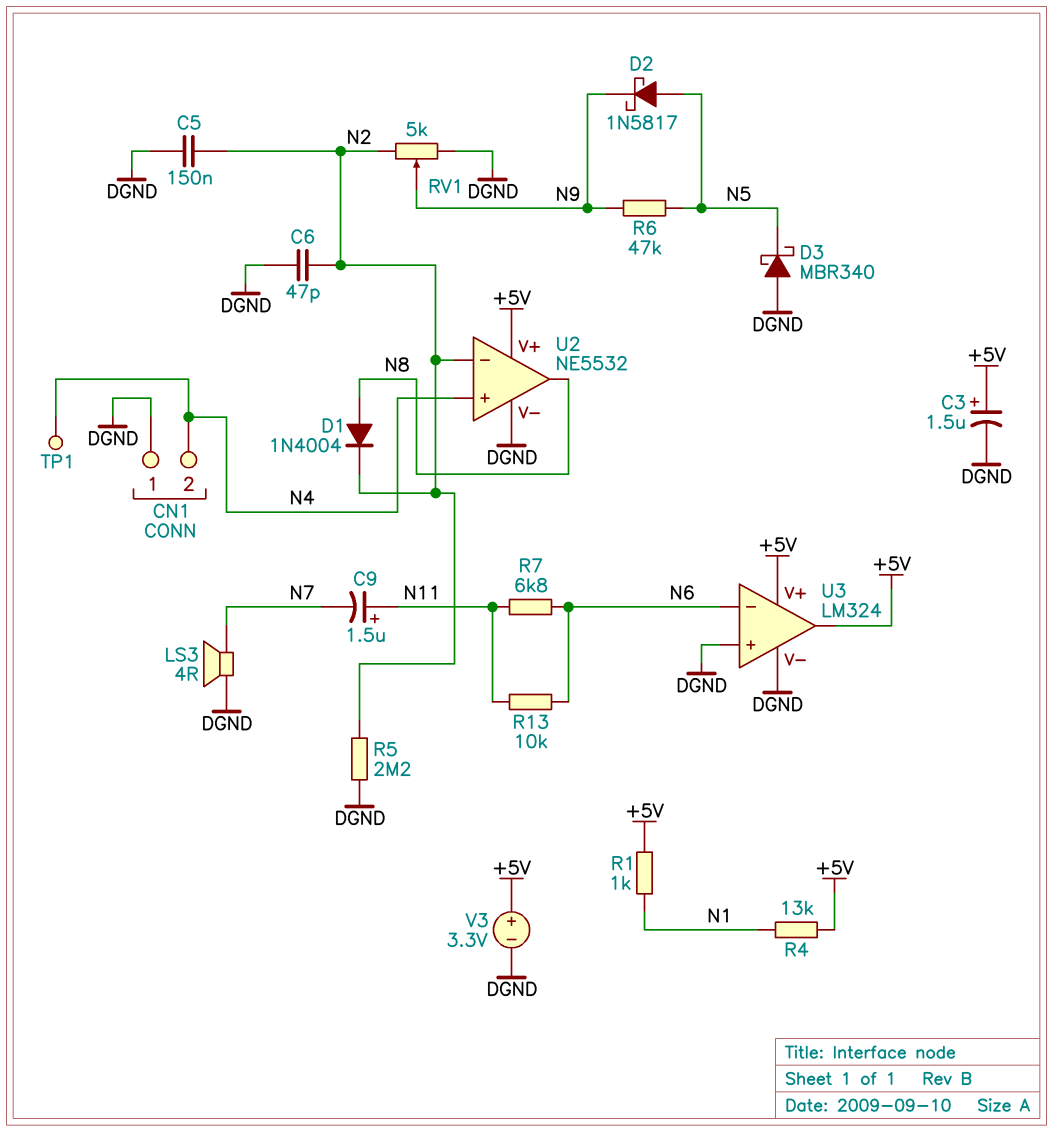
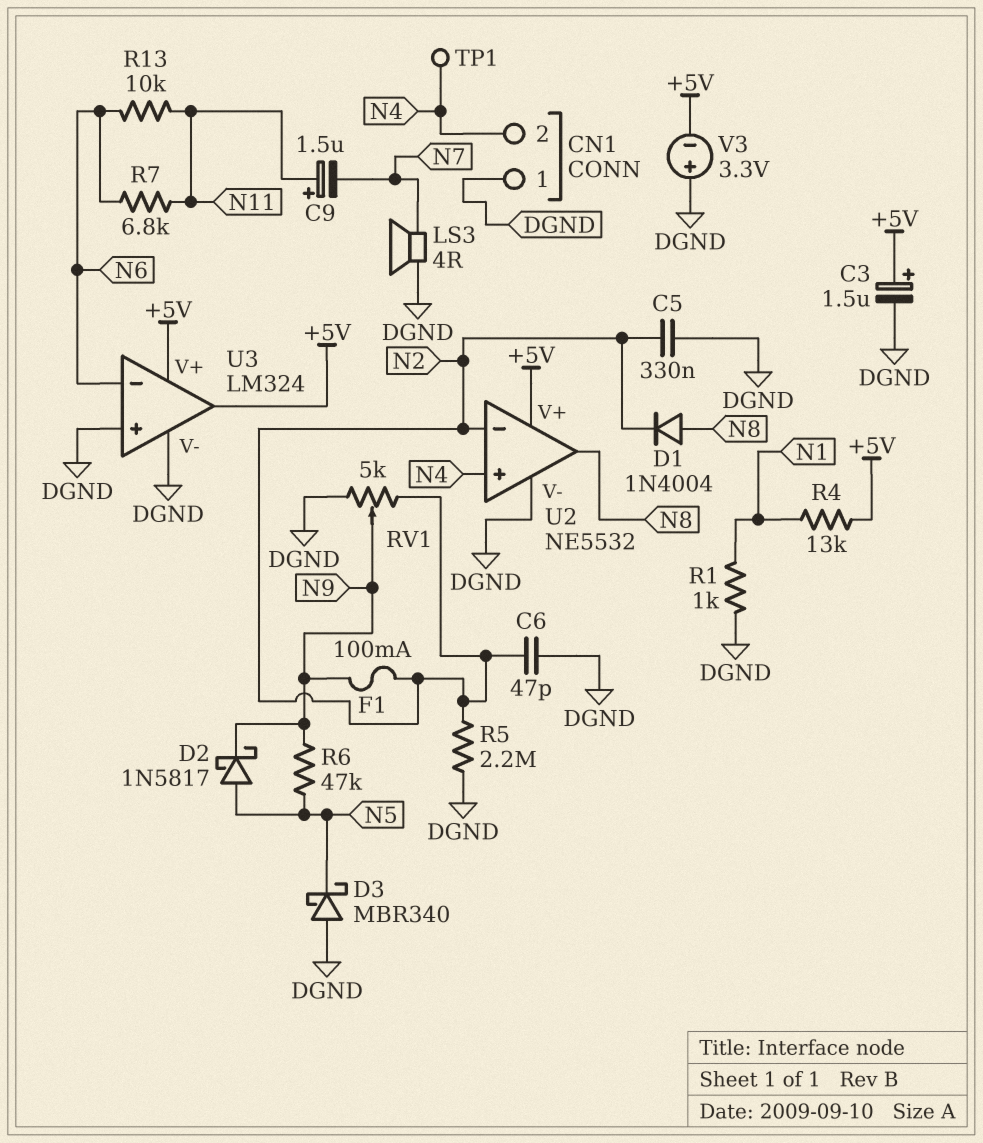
C5: 150nF (DGND, N2) -> 330nF (DGND, N2)
F1: none -> 100mA (N2, N9)
R1: 1k (+5V, N1) -> 1k (DGND, N1)
V3: 3.3V (plus +5V, minus DGND) -> 3.3V (plus DGND, minus +5V)

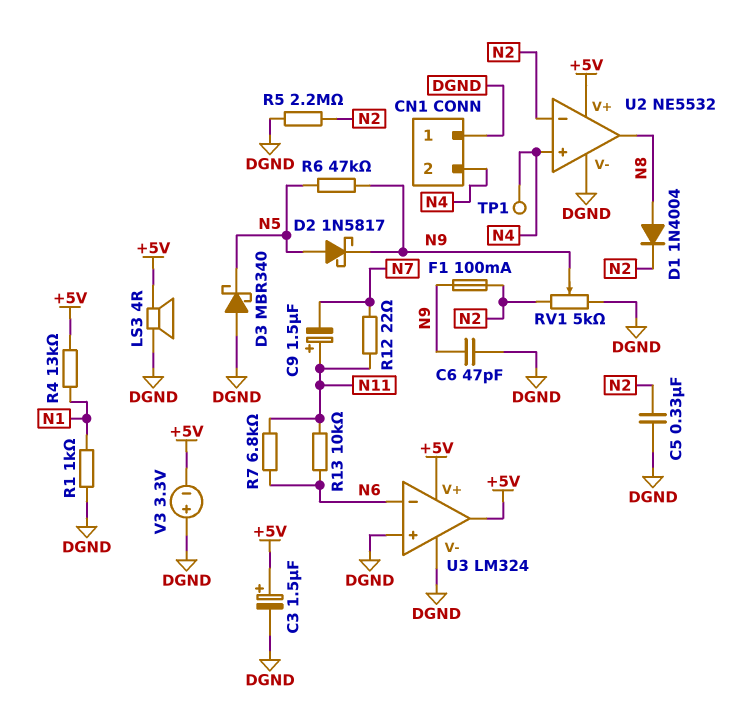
C6: 47pF (DGND, N2) -> 47pF (DGND, N9)
LS3: speaker 4R (DGND, N7) -> speaker 4R (+5V, DGND)
R12: none -> 22 (N7, N11)

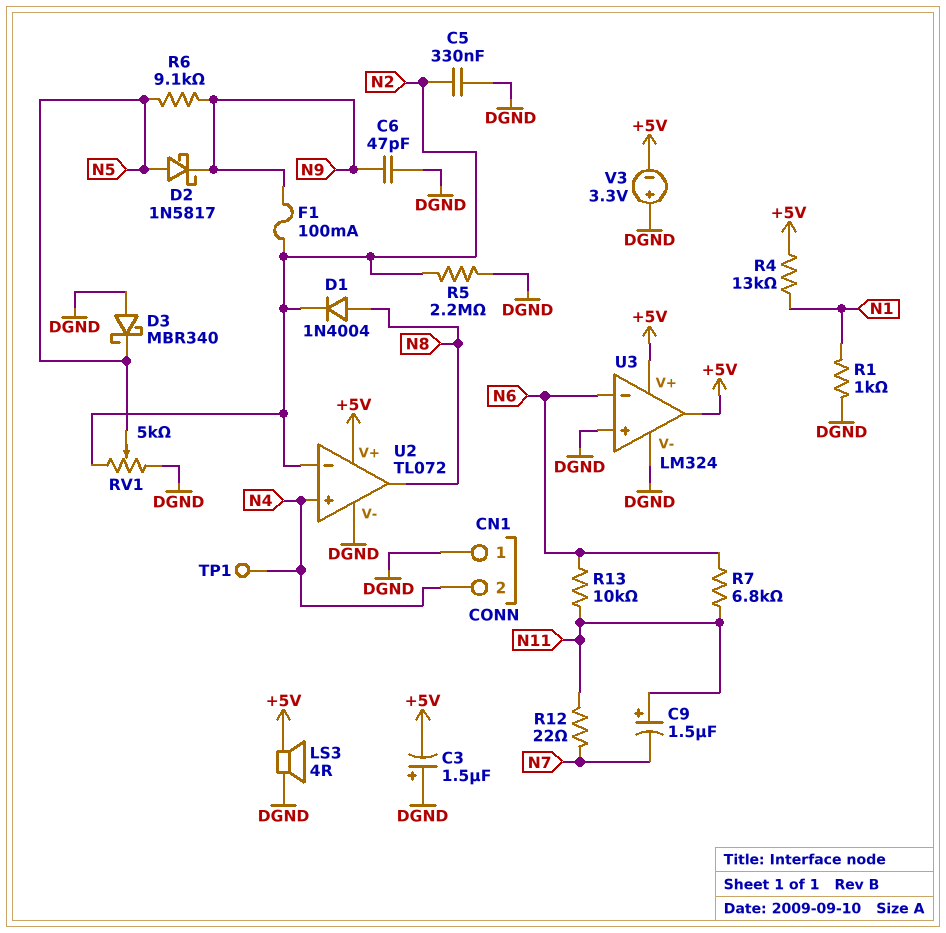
C3: 1.5uF (plus +5V, minus DGND) -> 1.5uF (plus DGND, minus +5V)
R6: 47k (N5, N9) -> 9.1k (N5, N9)
RV1: 5k (DGND, N2, wiper N9) -> 5k (DGND, N2, wiper N5)
U2: NE5532 -> TL072

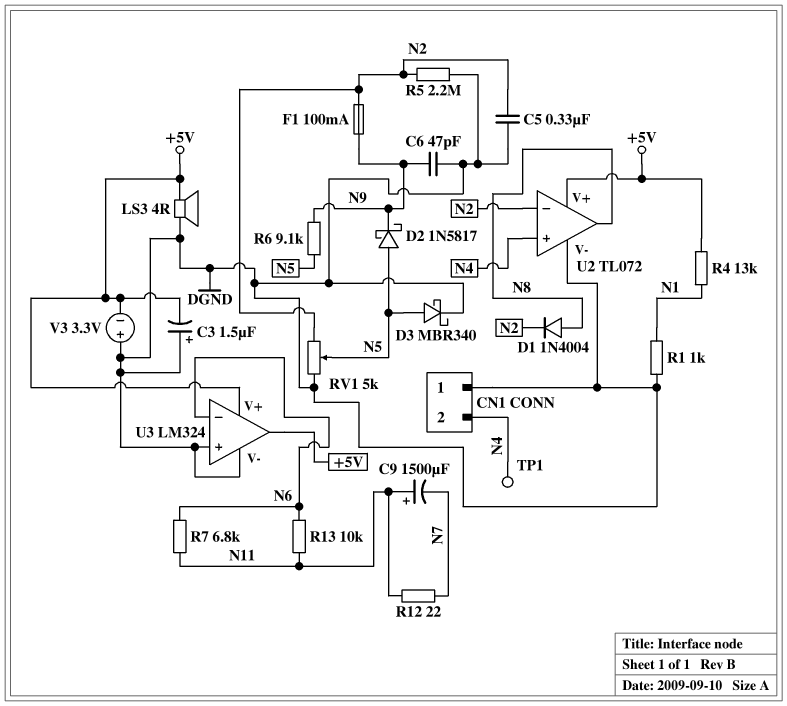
C9: 1.5uF (plus N11, minus N7) -> 1500uF (plus N11, minus N7)
D3: schottky MBR340 (A DGND, K N5) -> schottky MBR340 (A N5, K DGND)

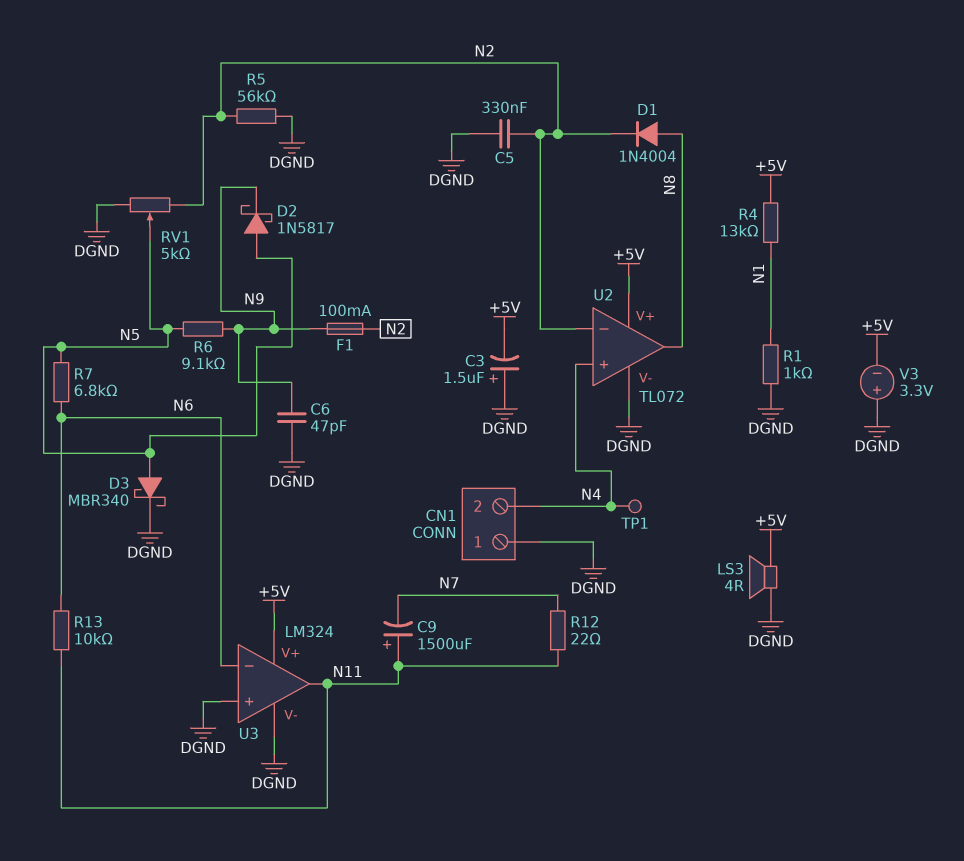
R5: 2.2M (DGND, N2) -> 56k (DGND, N2)
R7: 6.8k (N6, N11) -> 6.8k (N5, N6)
U3 pin out: +5V -> N11

